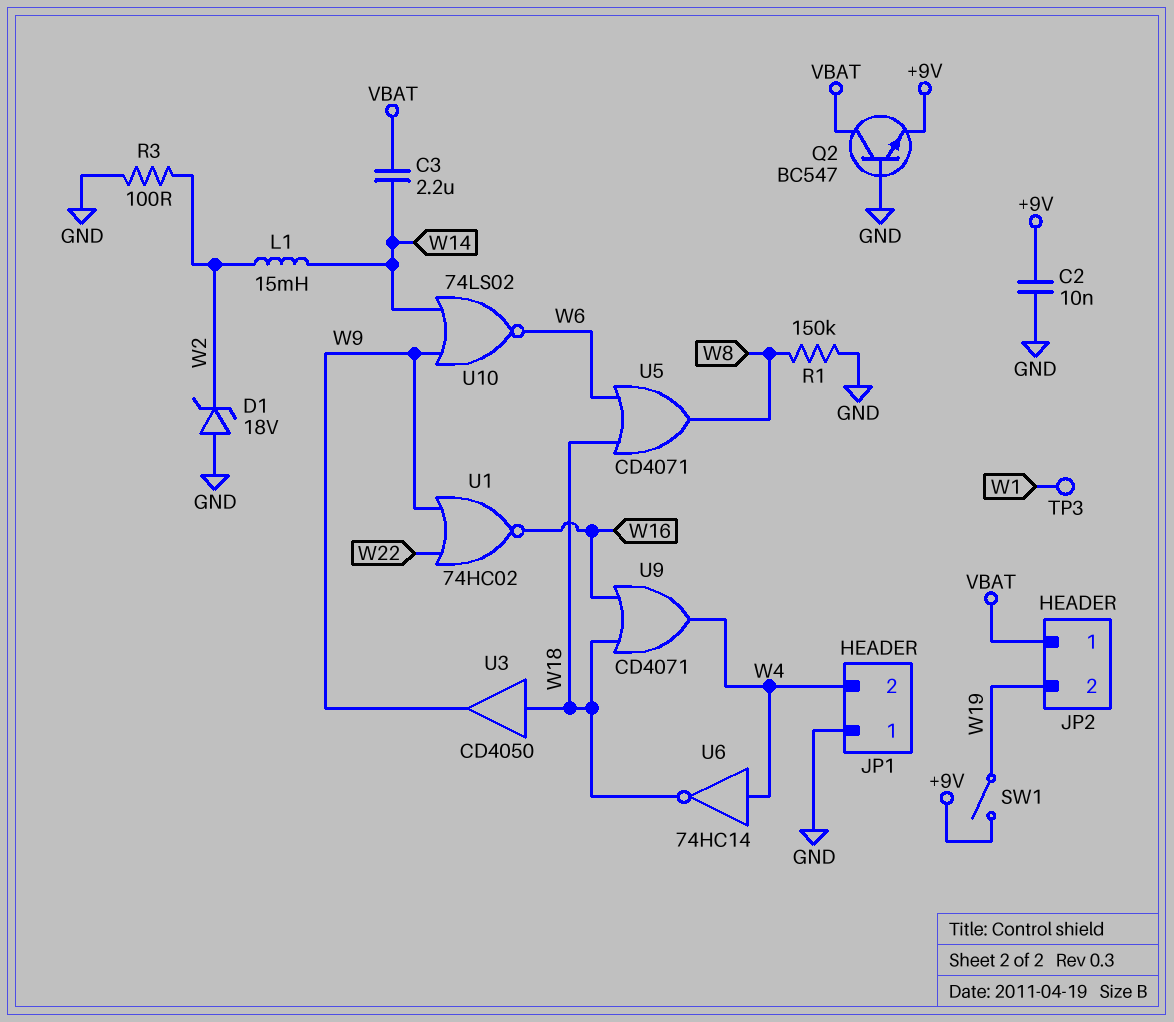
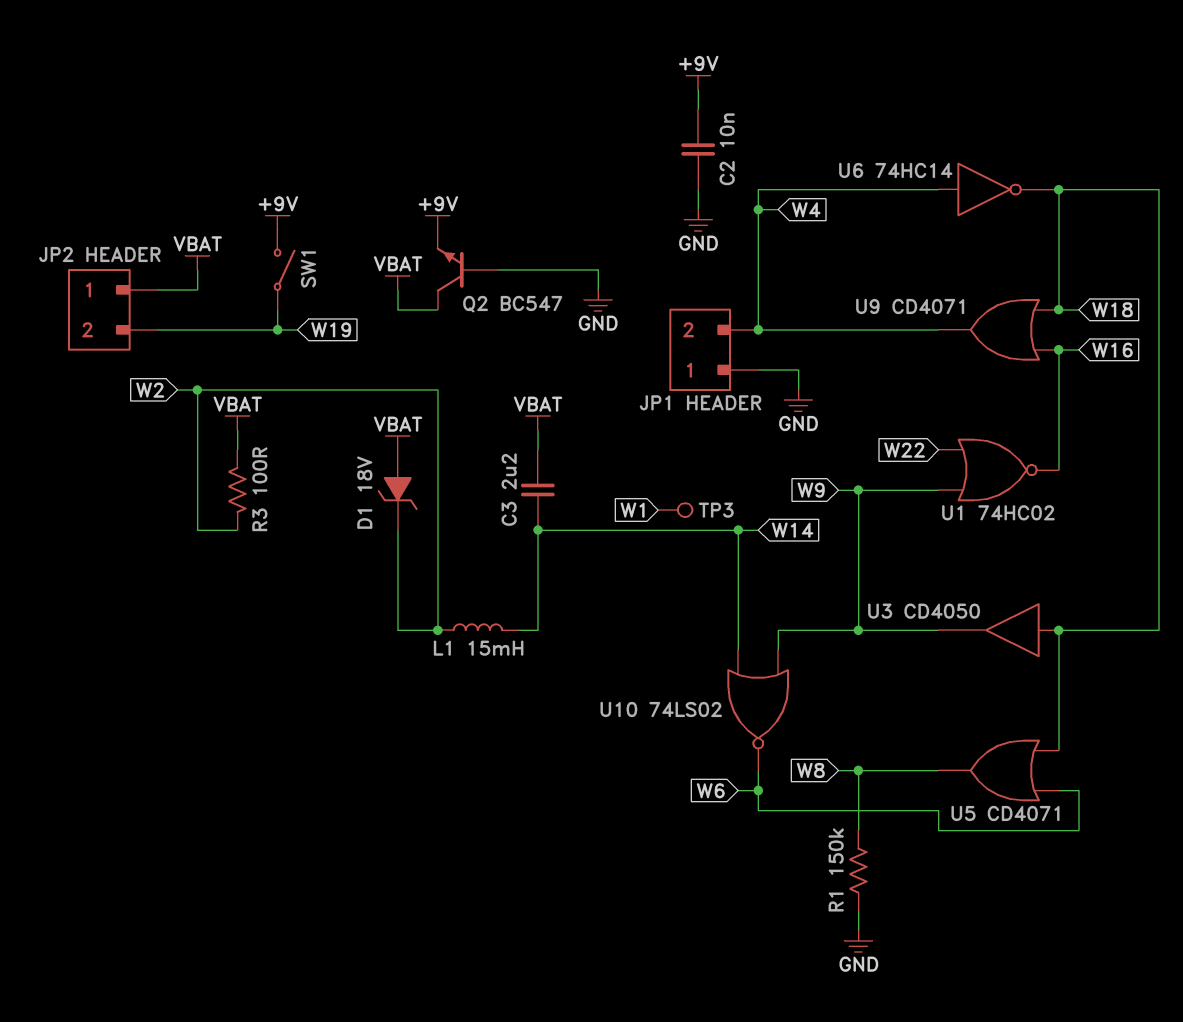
D1: zener 18V (A GND, K W2) -> zener 18V (A VBAT, K W2)
R3: 100 (GND, W2) -> 100 (VBAT, W2)

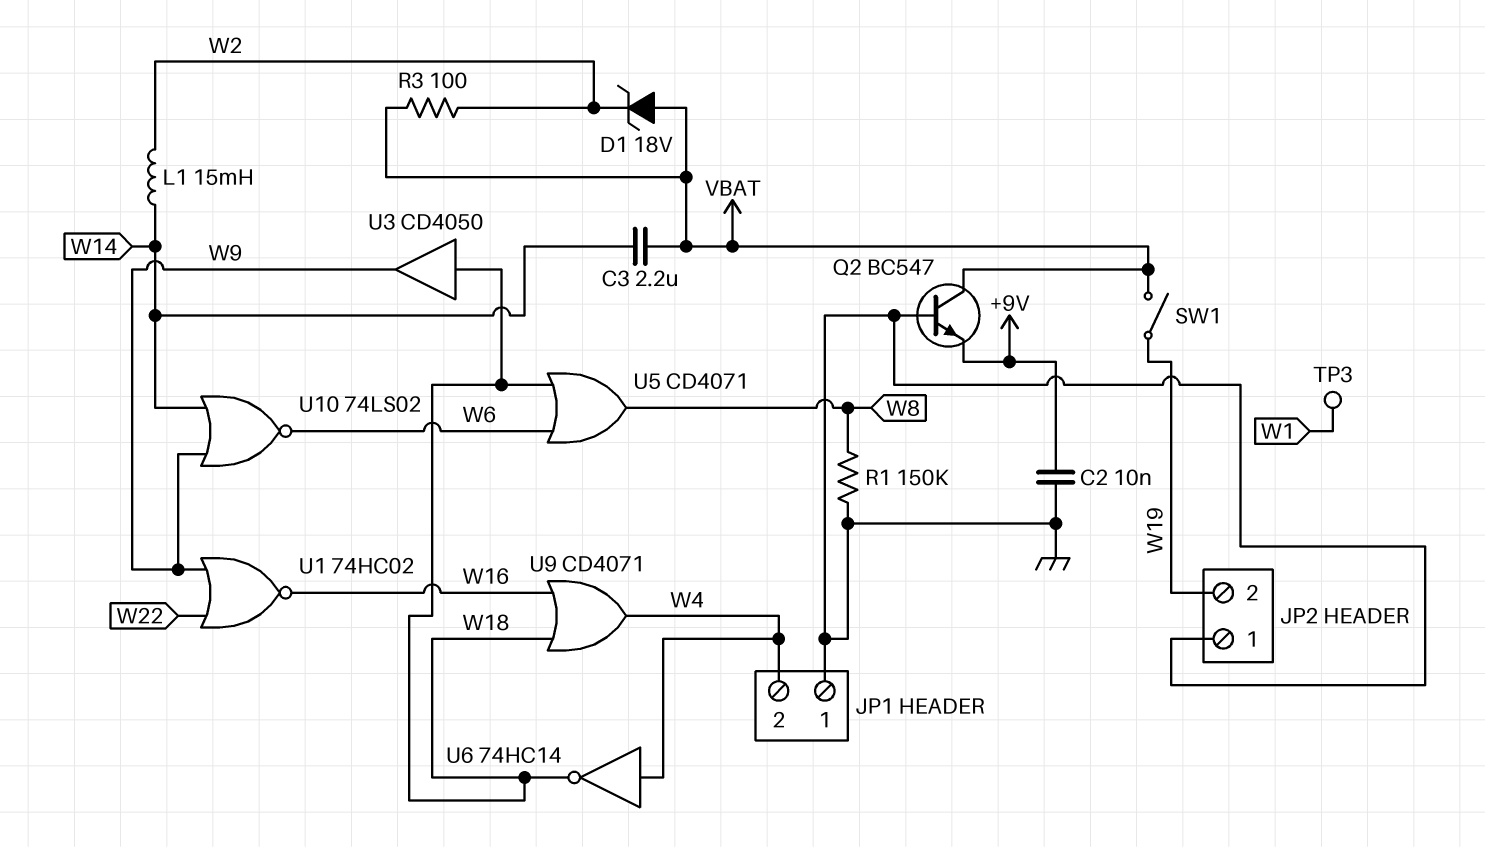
JP2 pin 1: VBAT -> GND
SW1: switch (+9V, W19) -> switch (VBAT, W19)

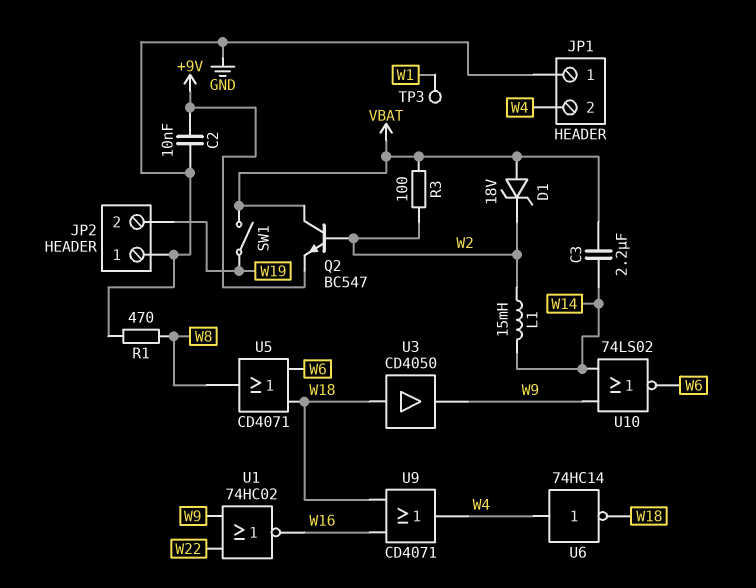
Q2: NPN BC547 (B GND, C VBAT, E +9V) -> NPN BC547 (B W2, C VBAT, E +9V)
R1: 150k (GND, W8) -> 470 (GND, W8)

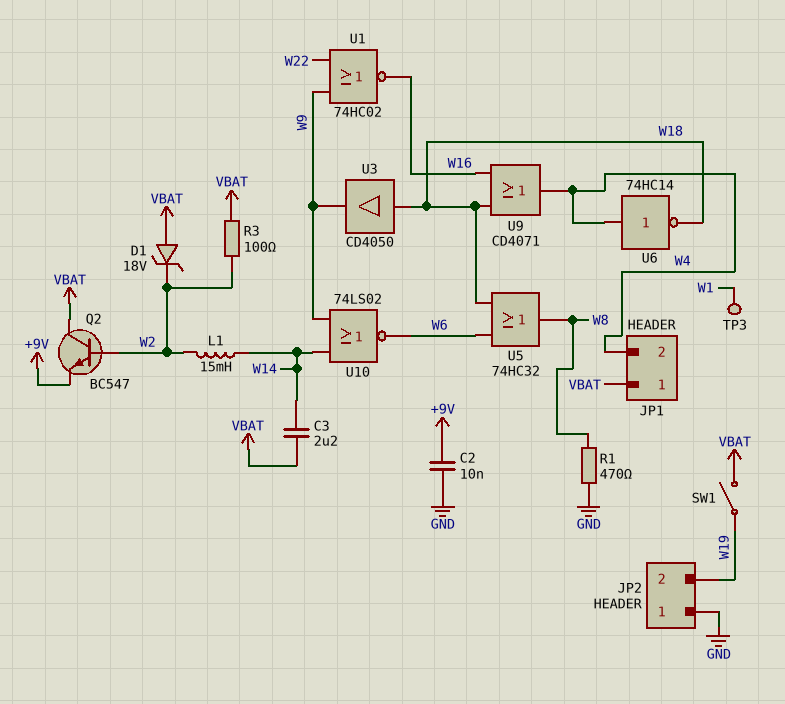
JP1 pin 1: GND -> VBAT
U5: OR CD4071 (in W6, in W18, out W8) -> OR 74HC32 (in W6, in W18, out W8)

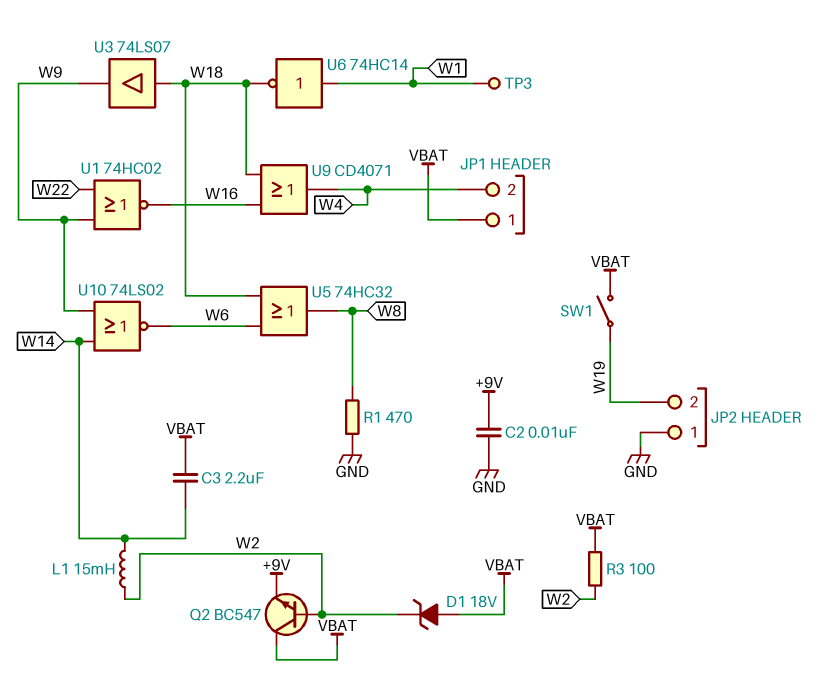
U3: buffer CD4050 (in W18, out W9) -> buffer 74LS07 (in W18, out W9)
U6: NOT 74HC14 (in W4, out W18) -> NOT 74HC14 (in W1, out W18)

